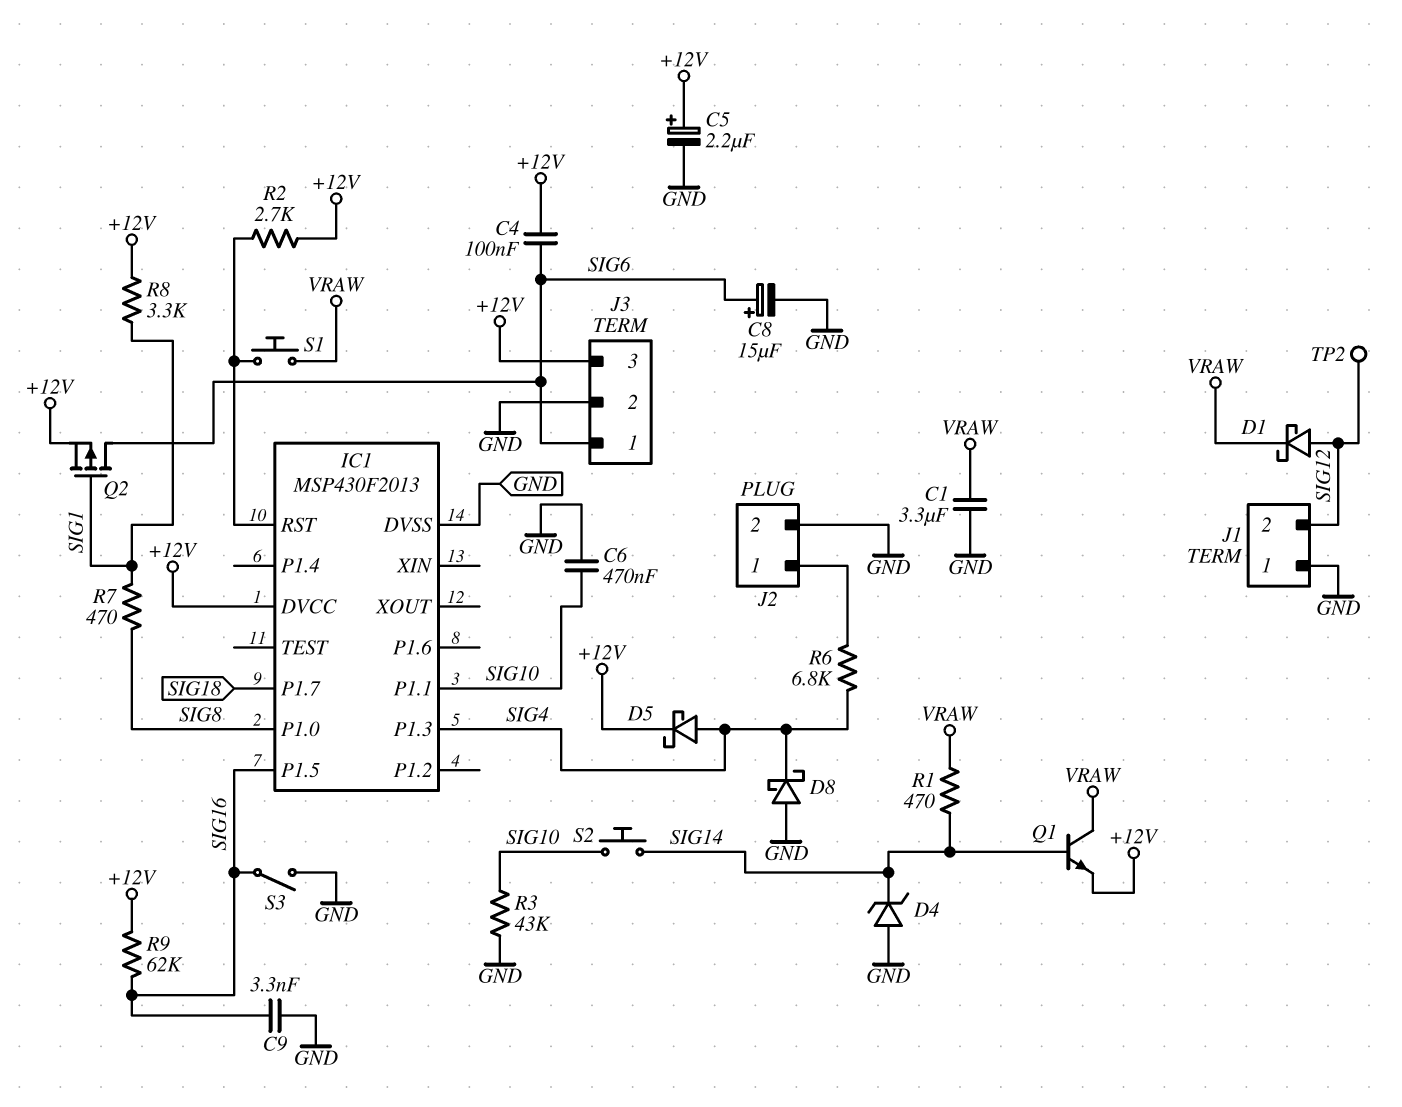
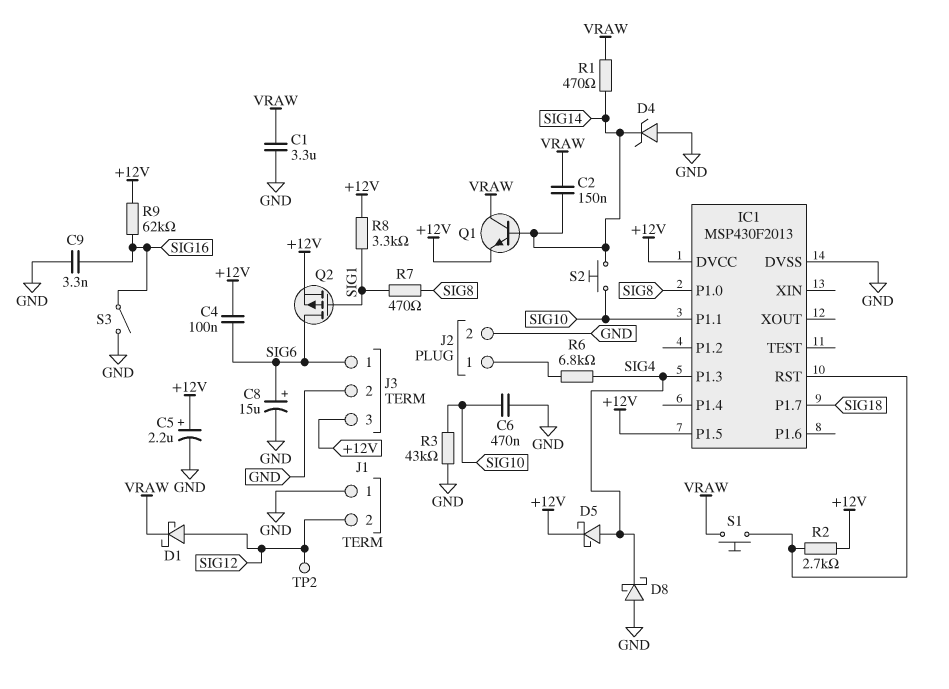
C2: none -> 150nF (SIG14, VRAW)
IC1 pin P1.5: SIG16 -> +12V

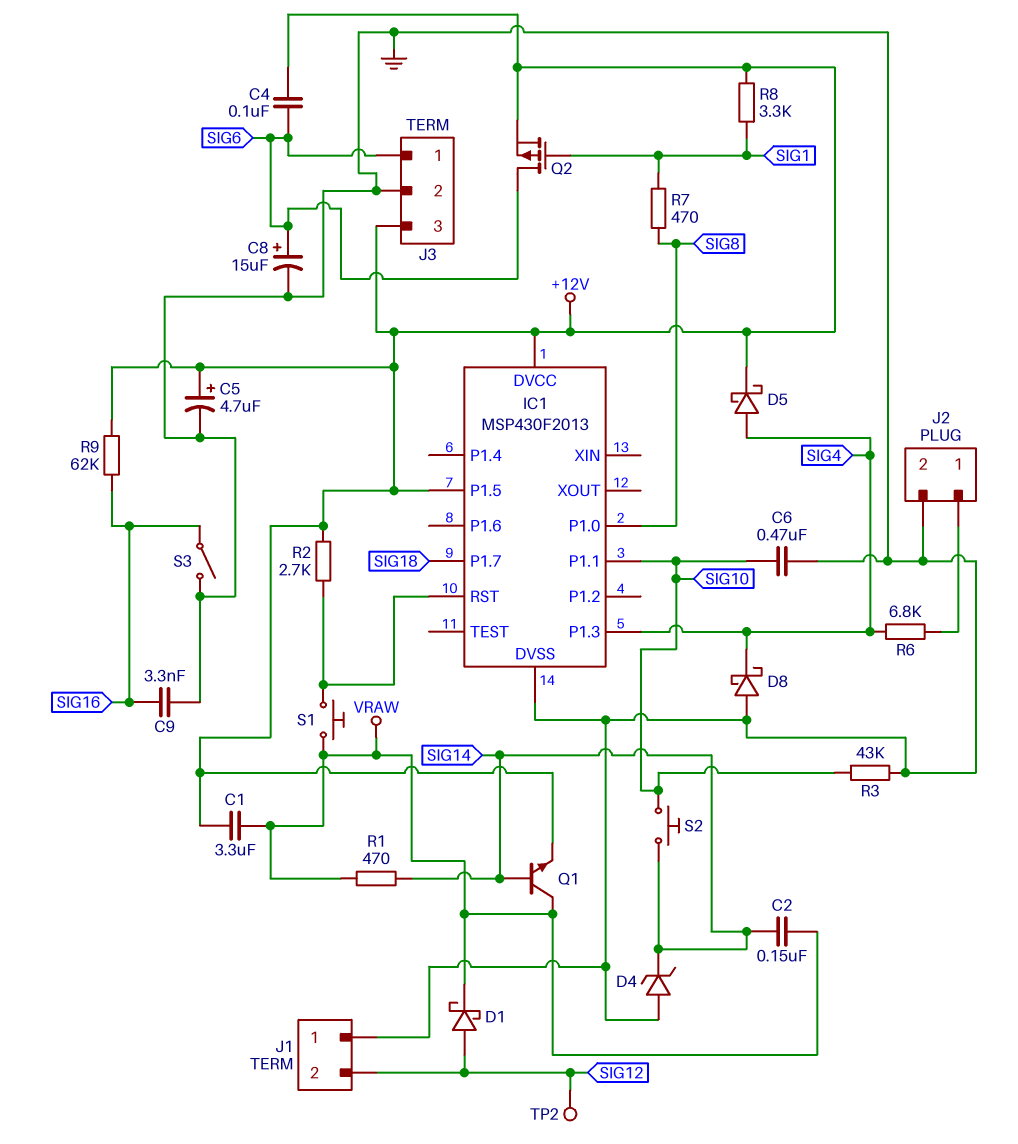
C1: 3.3uF (GND, VRAW) -> 3.3uF (+12V, VRAW)
C5: 2.2uF (plus +12V, minus GND) -> 4.7uF (plus +12V, minus GND)

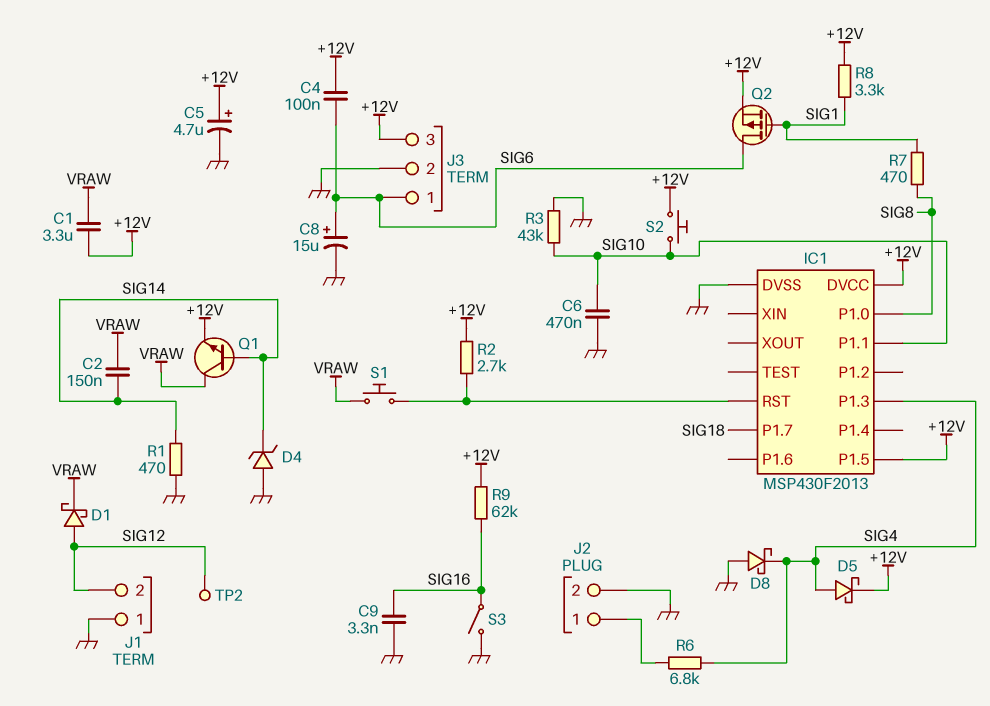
R1: 470 (SIG14, VRAW) -> 470 (GND, SIG14)
S2: button (SIG10, SIG14) -> button (+12V, SIG10)

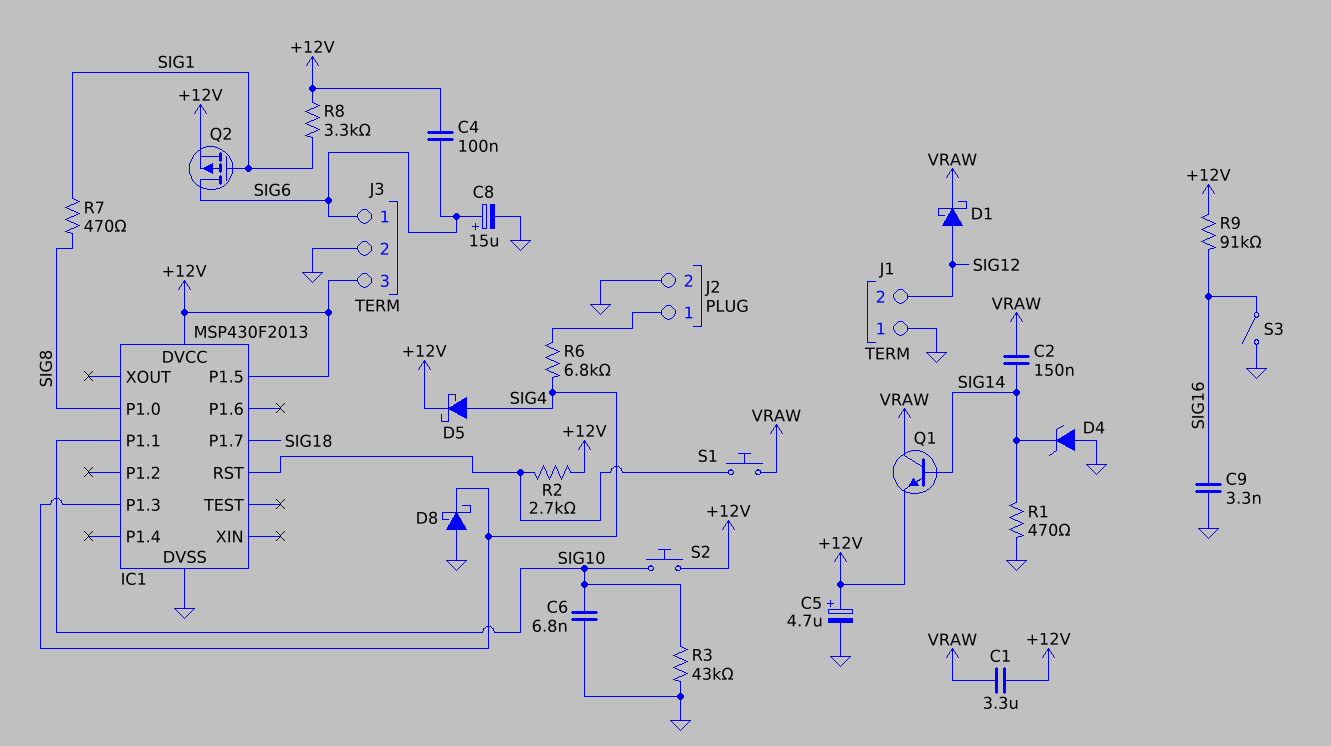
C6: 470nF (GND, SIG10) -> 6.8nF (GND, SIG10)
R9: 62k (+12V, SIG16) -> 91k (+12V, SIG16)
TP2: test point (SIG12) -> none

